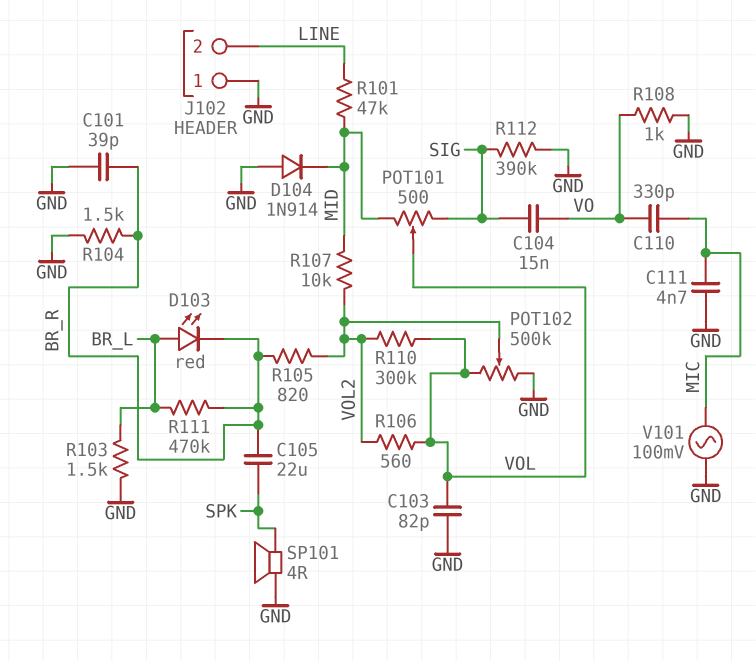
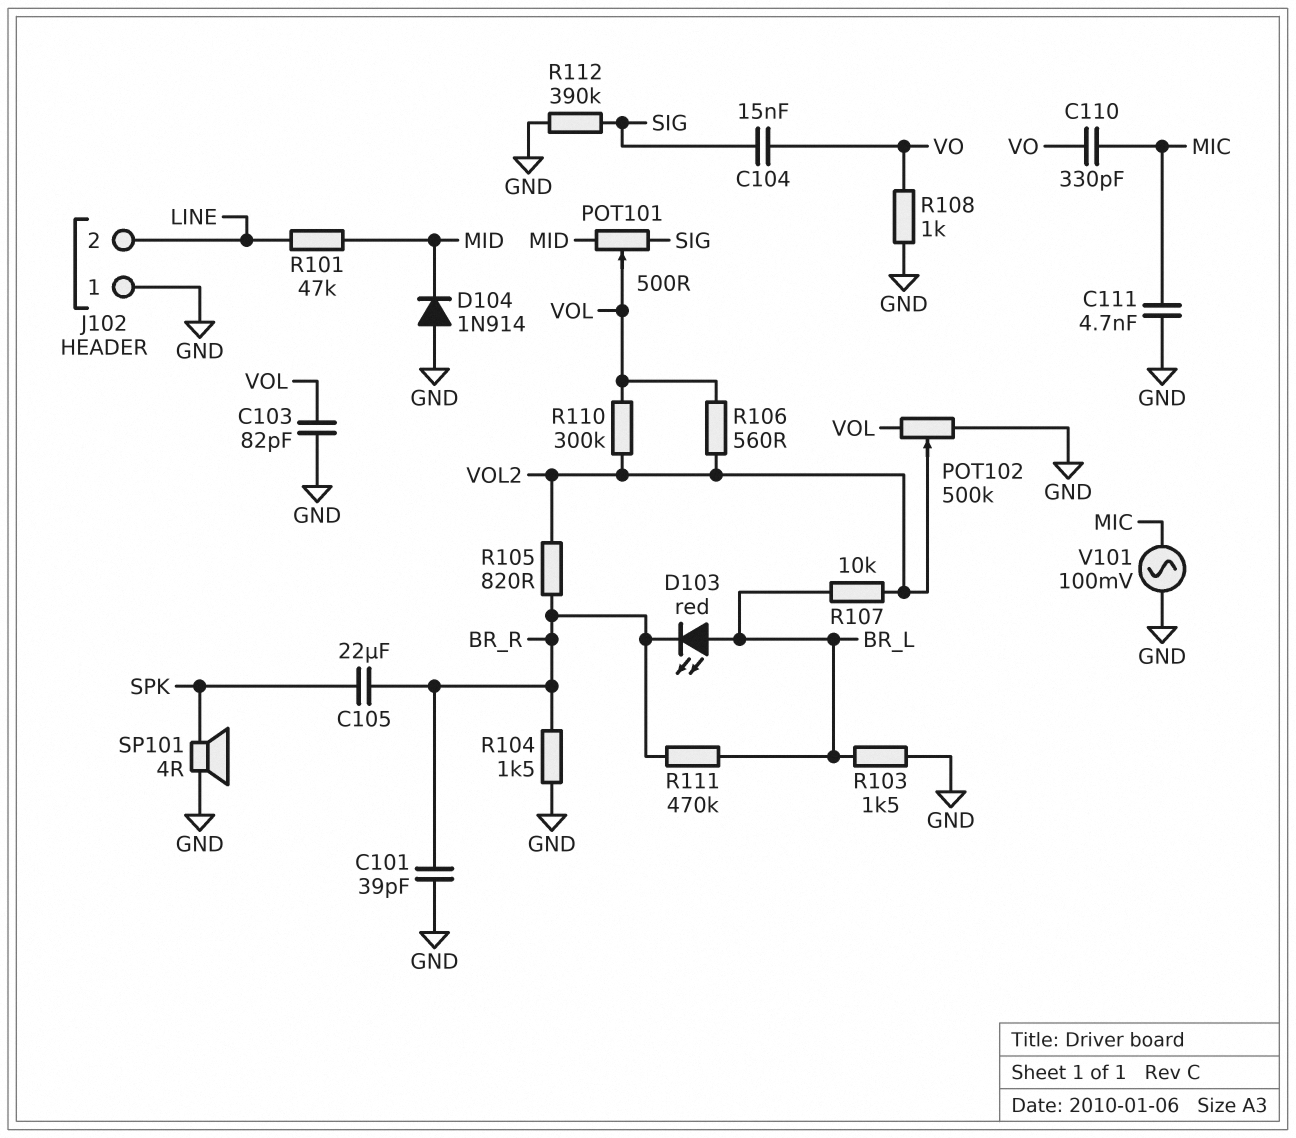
R107: 10k (MID, VOL2) -> 10k (BR_L, VOL2)

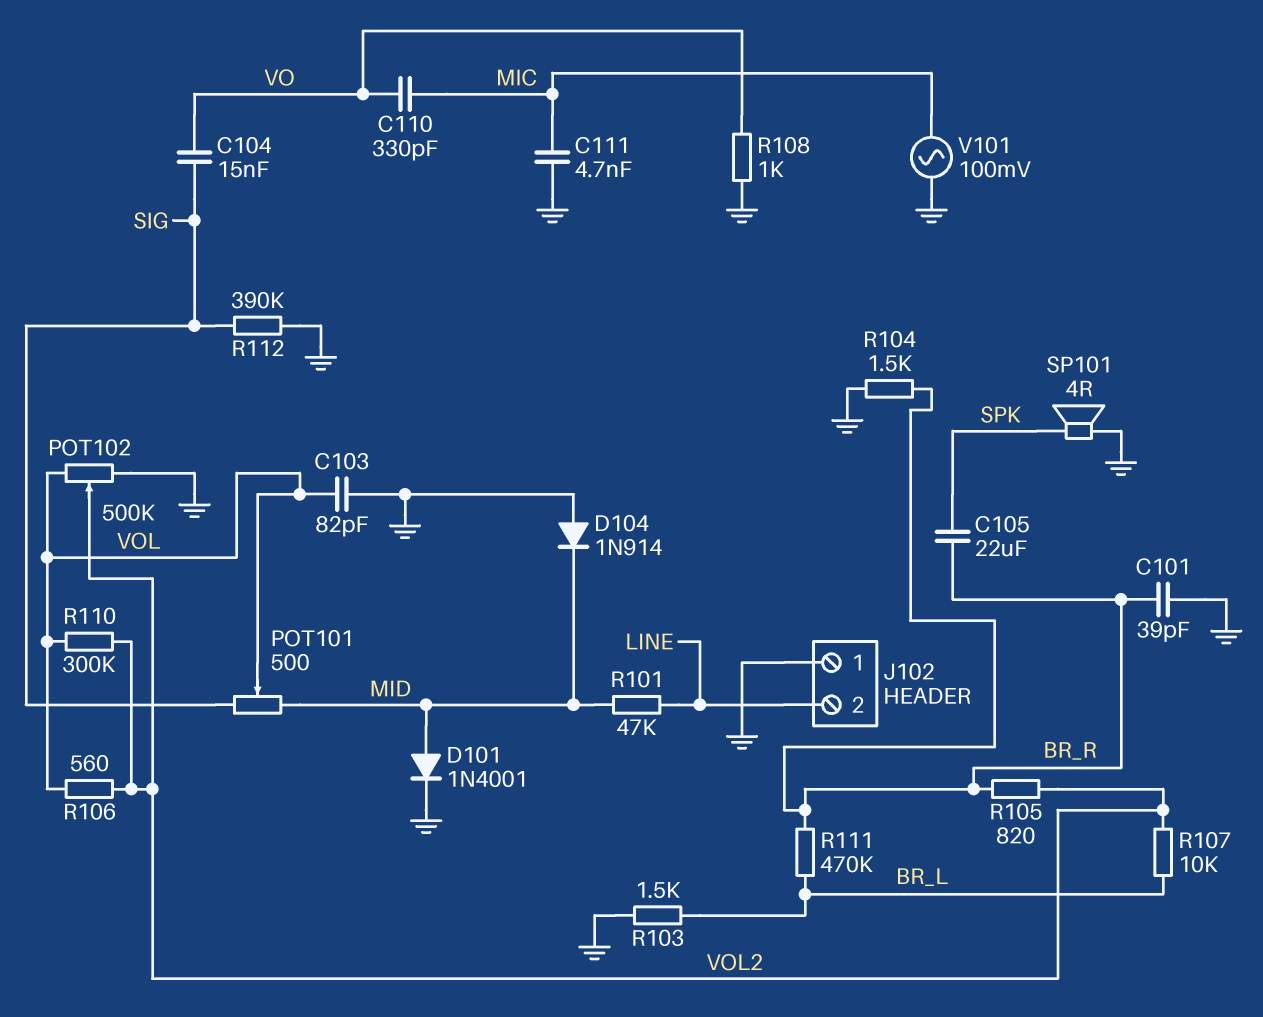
D101: none -> diode 1N4001 (A MID, K GND)
D103: LED red (A BR_L, K BR_R) -> none

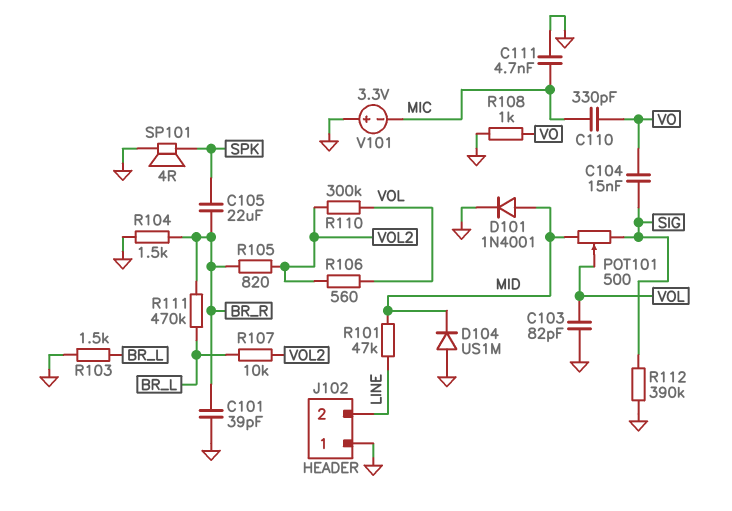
D104: diode 1N914 (A GND, K MID) -> diode US1M (A GND, K MID)
POT102: 500k (GND, VOL, wiper VOL2) -> none
V101: AC 100mV (GND, MIC) -> 3.3V (plus GND, minus MIC)

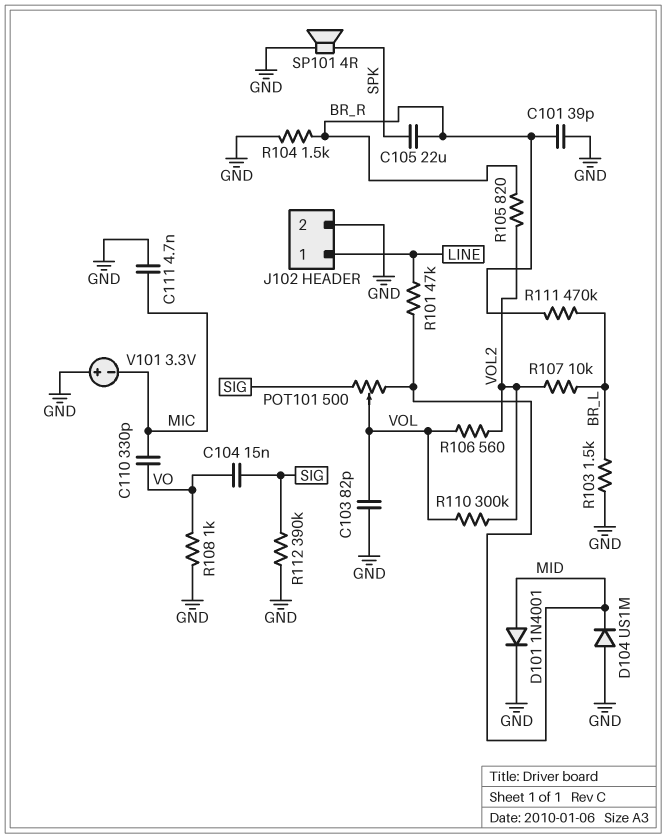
J102 pin 1: GND -> LINE
J102 pin 2: LINE -> GND

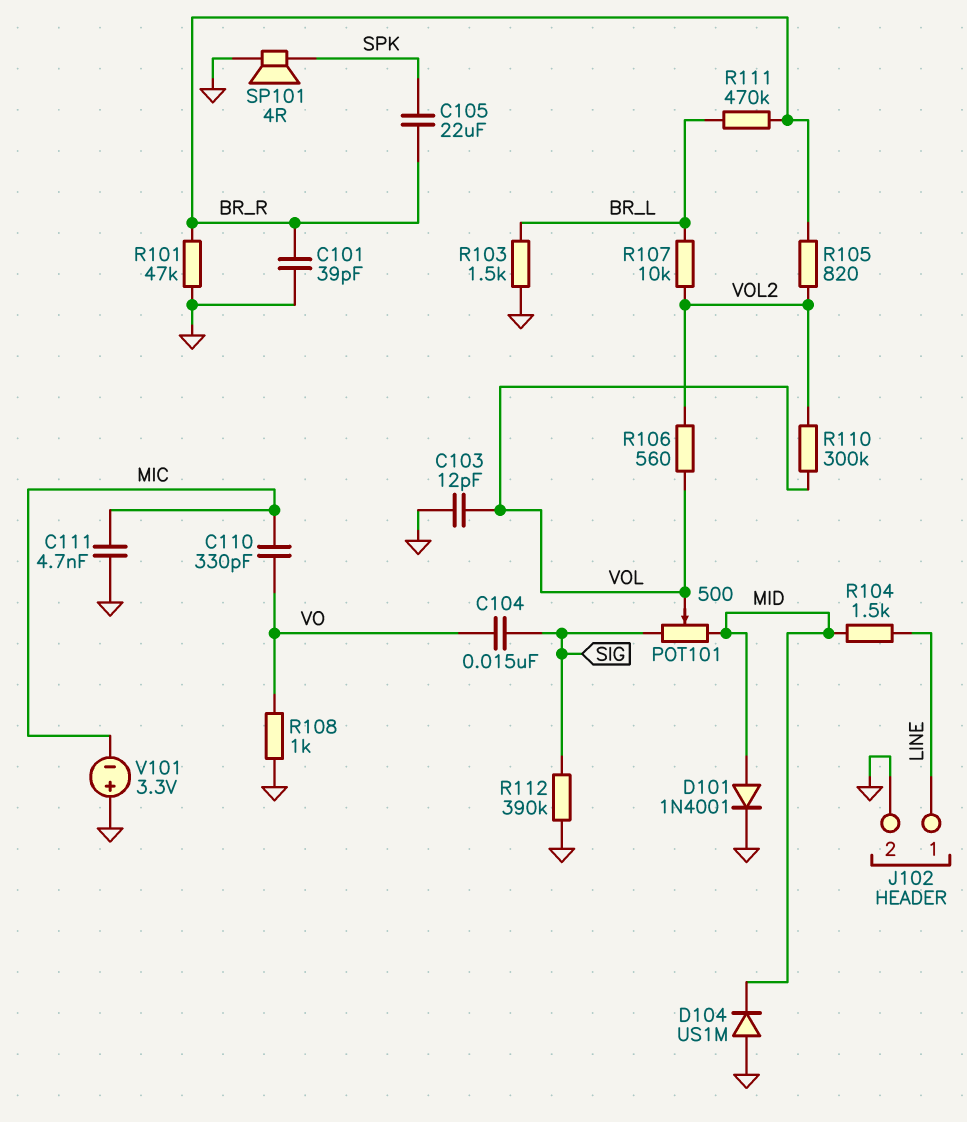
C103: 82pF (GND, VOL) -> 12pF (GND, VOL)
R101: 47k (LINE, MID) -> 47k (BR_R, GND)
R104: 1.5k (BR_R, GND) -> 1.5k (LINE, MID)

